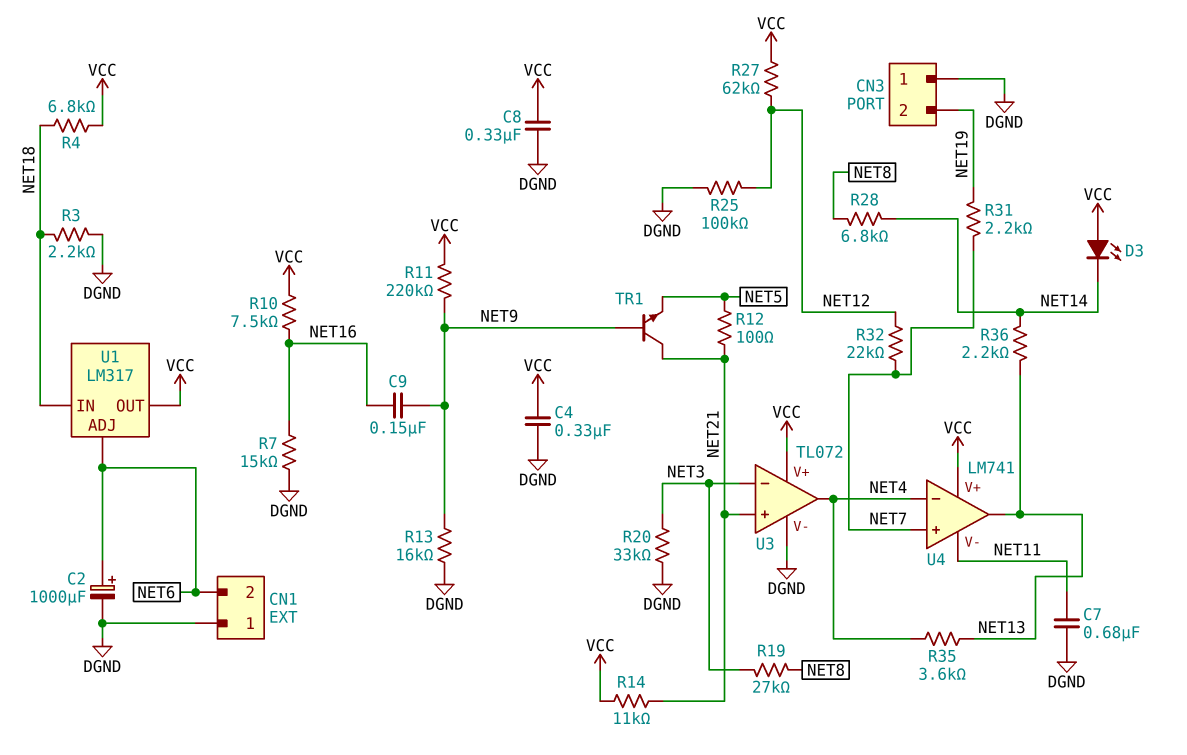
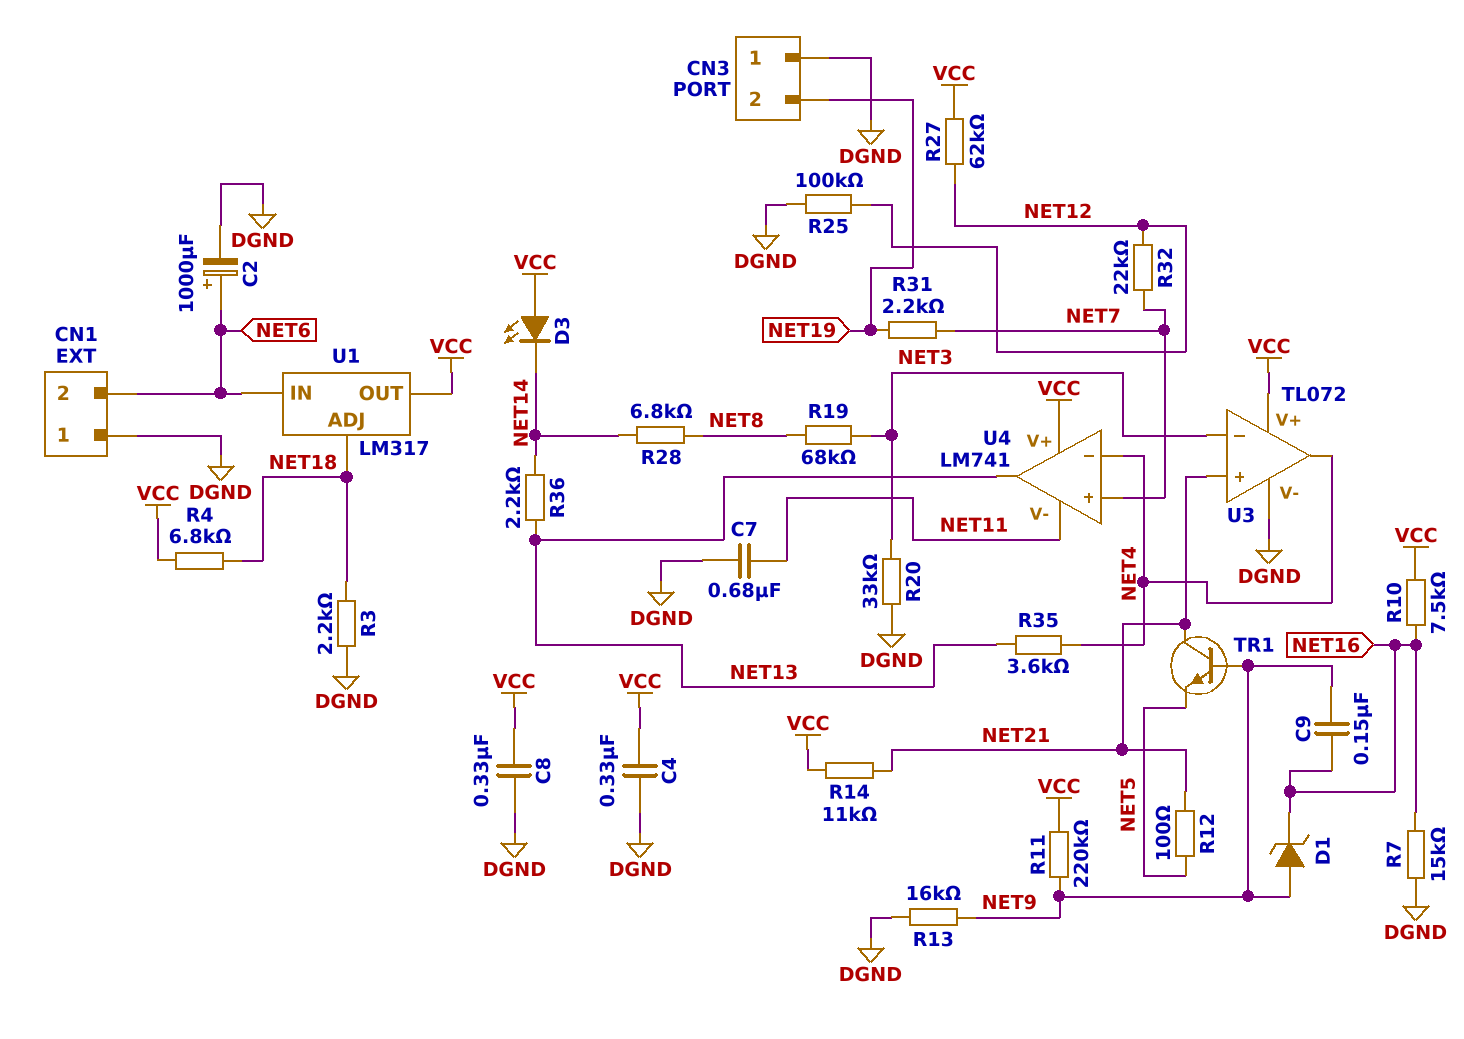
D1: none -> zener (A NET9, K NET16)
R19: 27k (NET3, NET8) -> 68k (NET3, NET8)
U1 pin ADJ: NET6 -> NET18
U1 pin IN: NET18 -> NET6

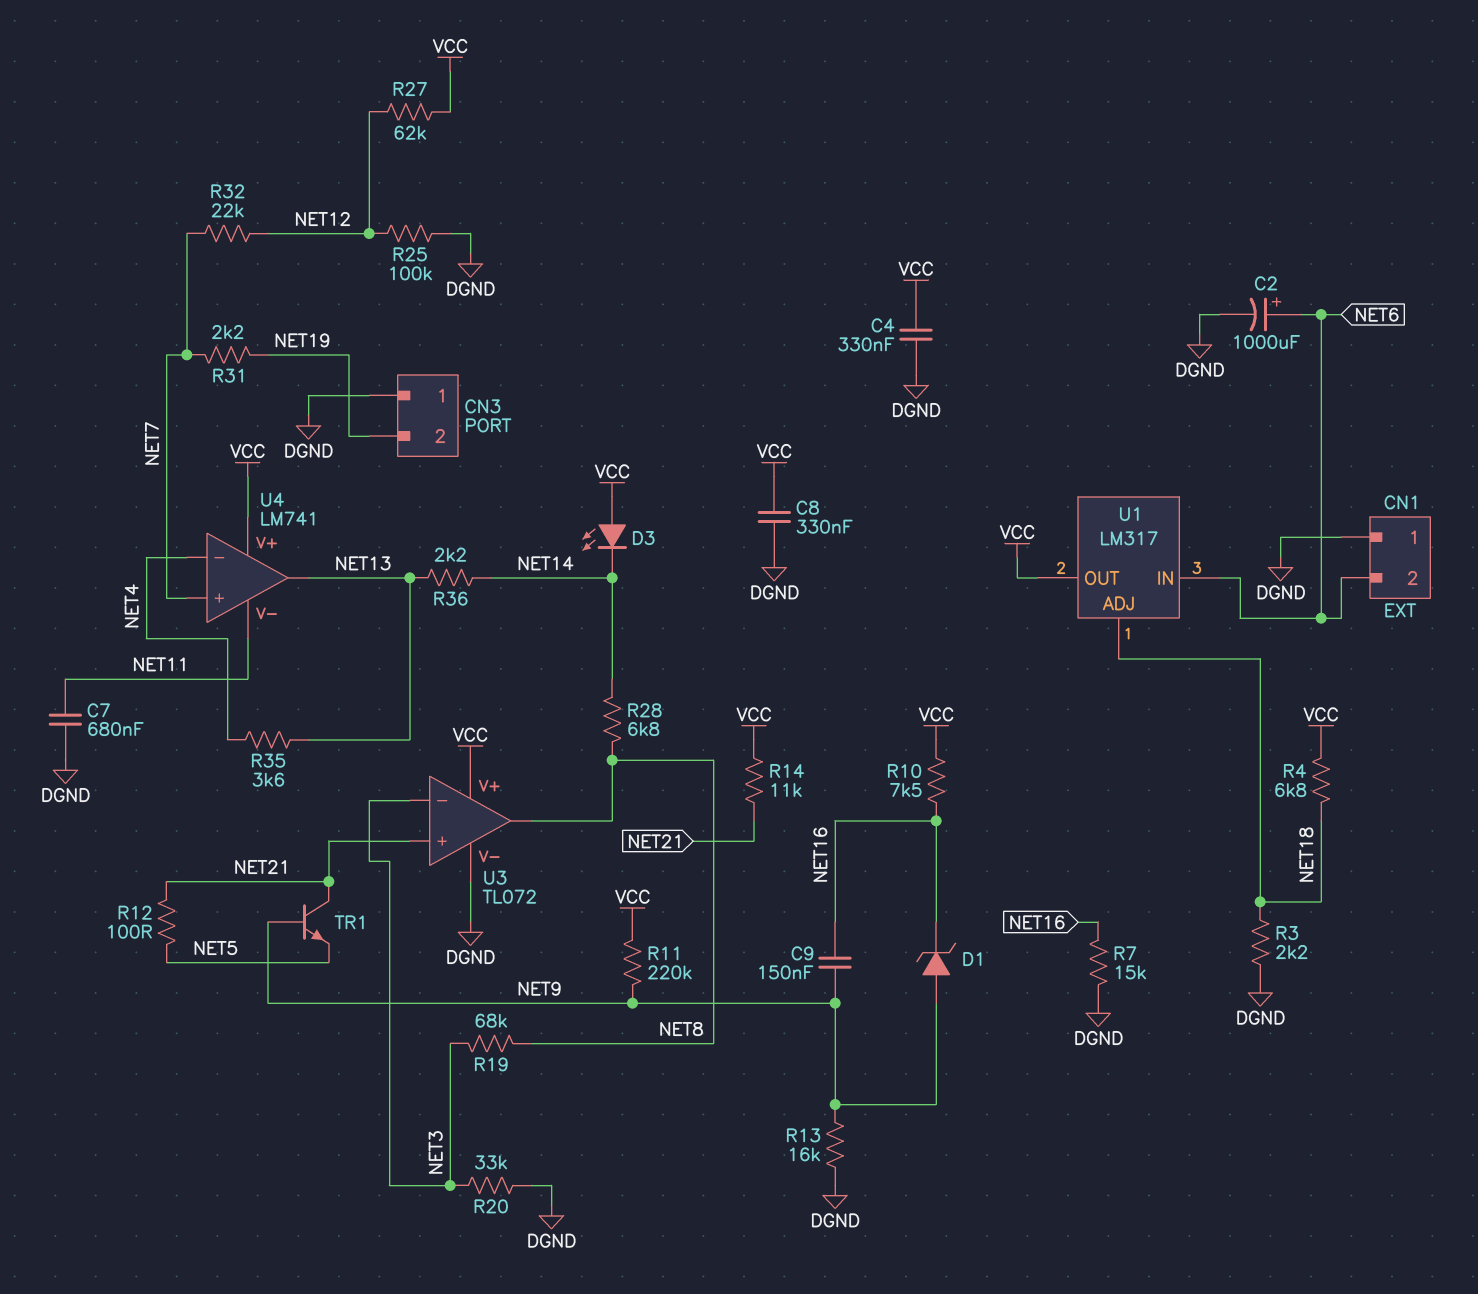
U3 pin out: NET4 -> NET8

